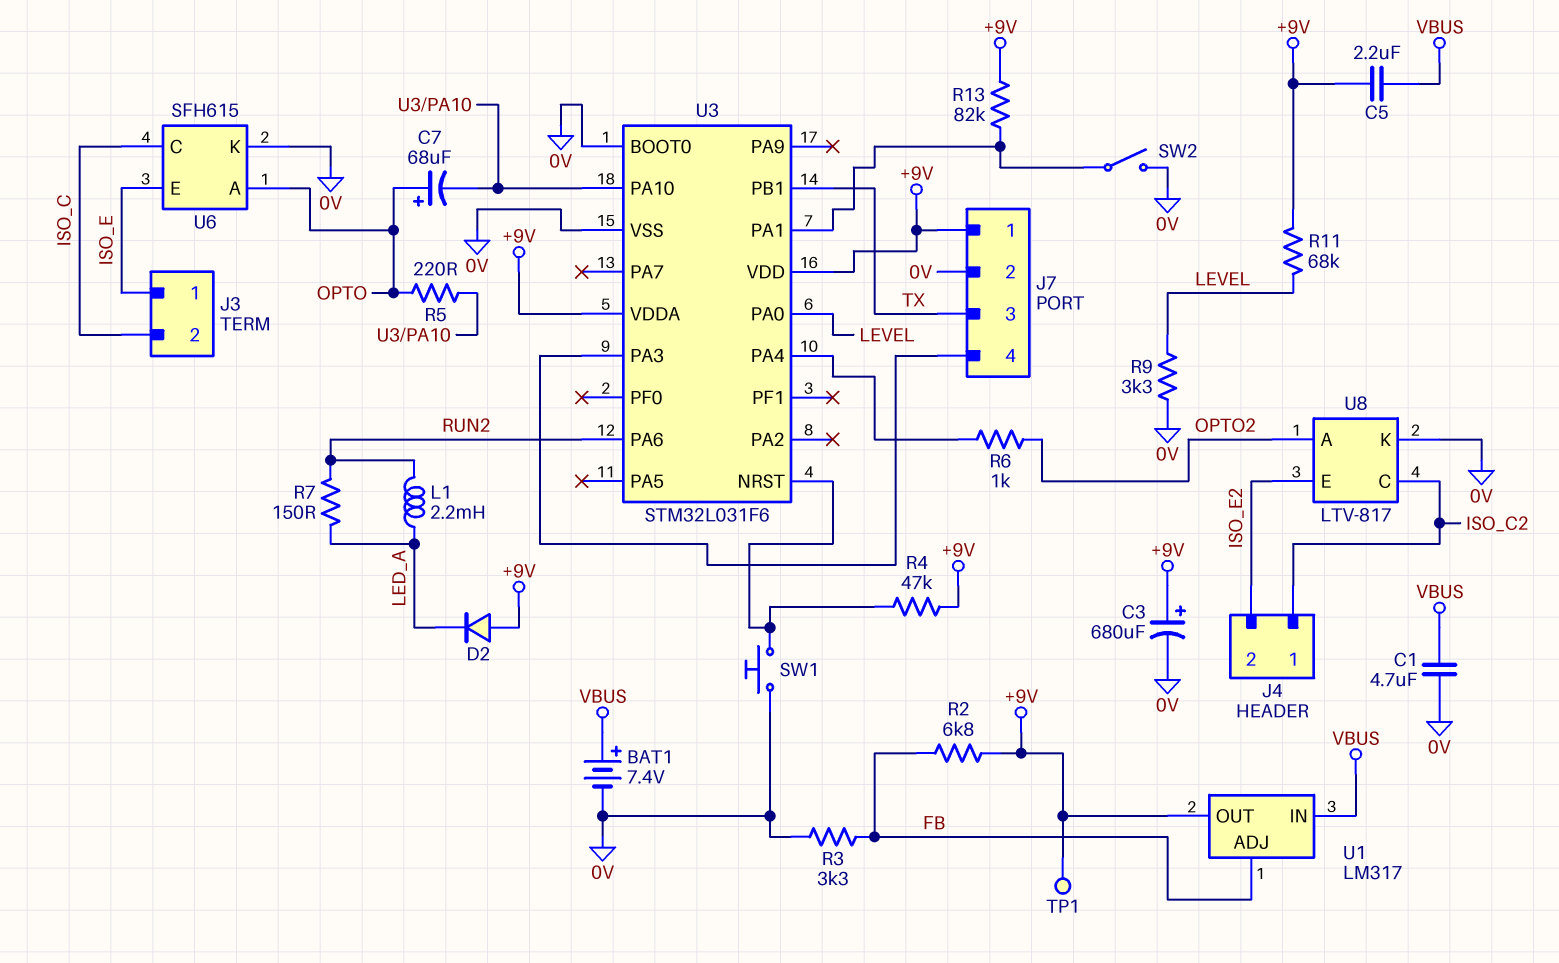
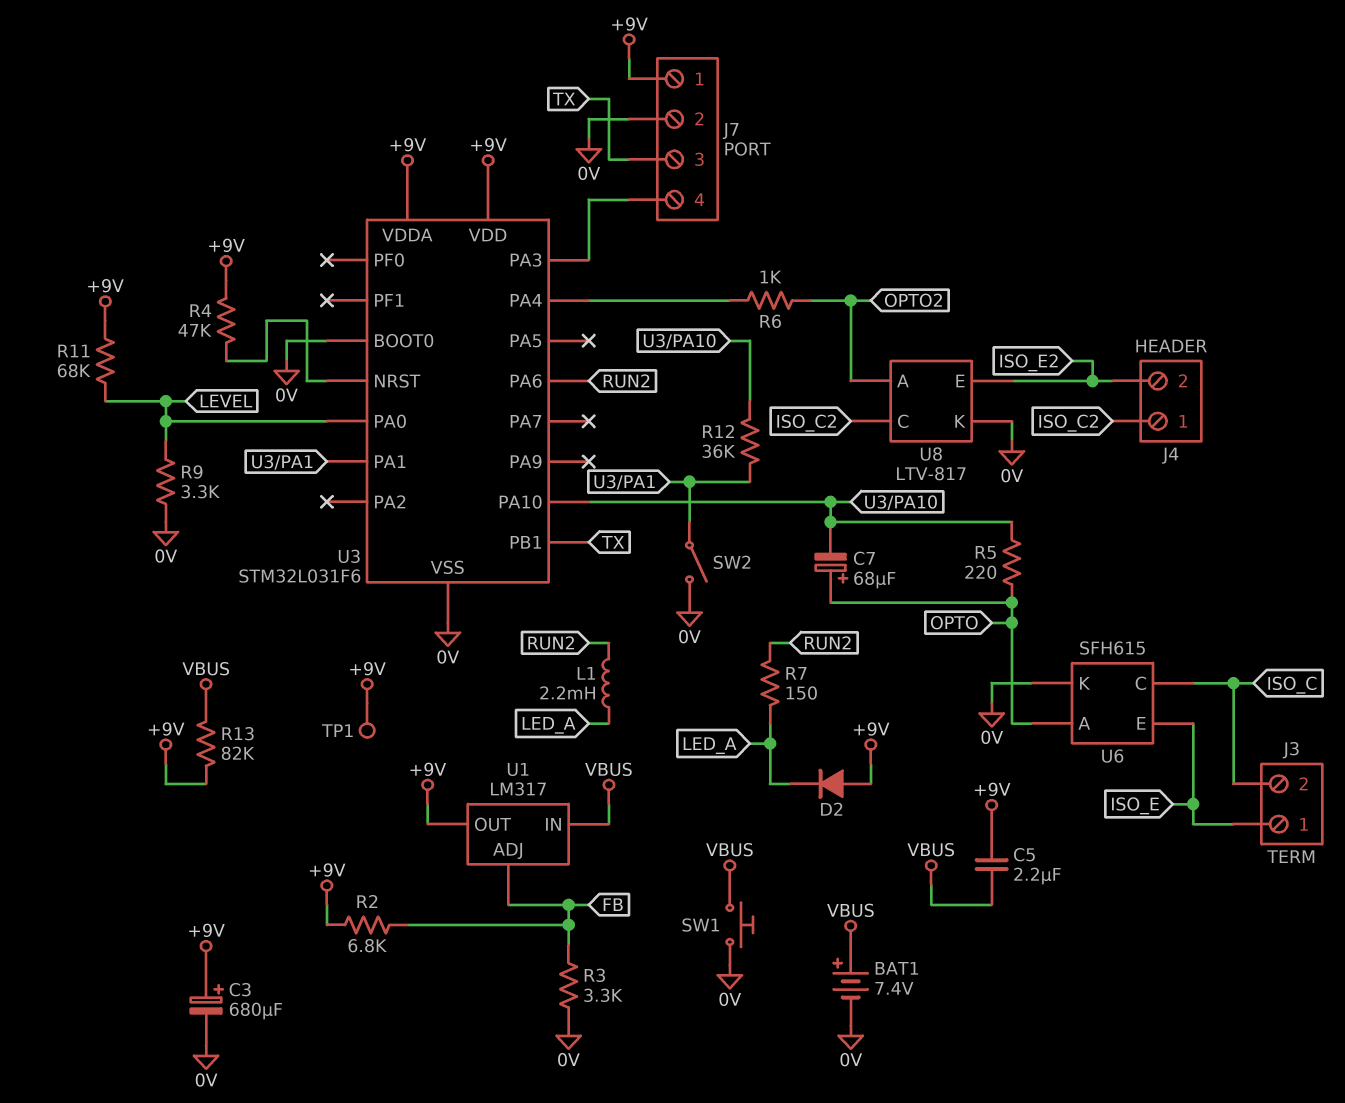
C1: 4.7uF (0V, VBUS) -> none
R12: none -> 36k (U3/PA1, U3/PA10)
R13: 82k (+9V, U3/PA1) -> 82k (+9V, VBUS)
SW1: button (0V, U3/NRST) -> button (0V, VBUS)

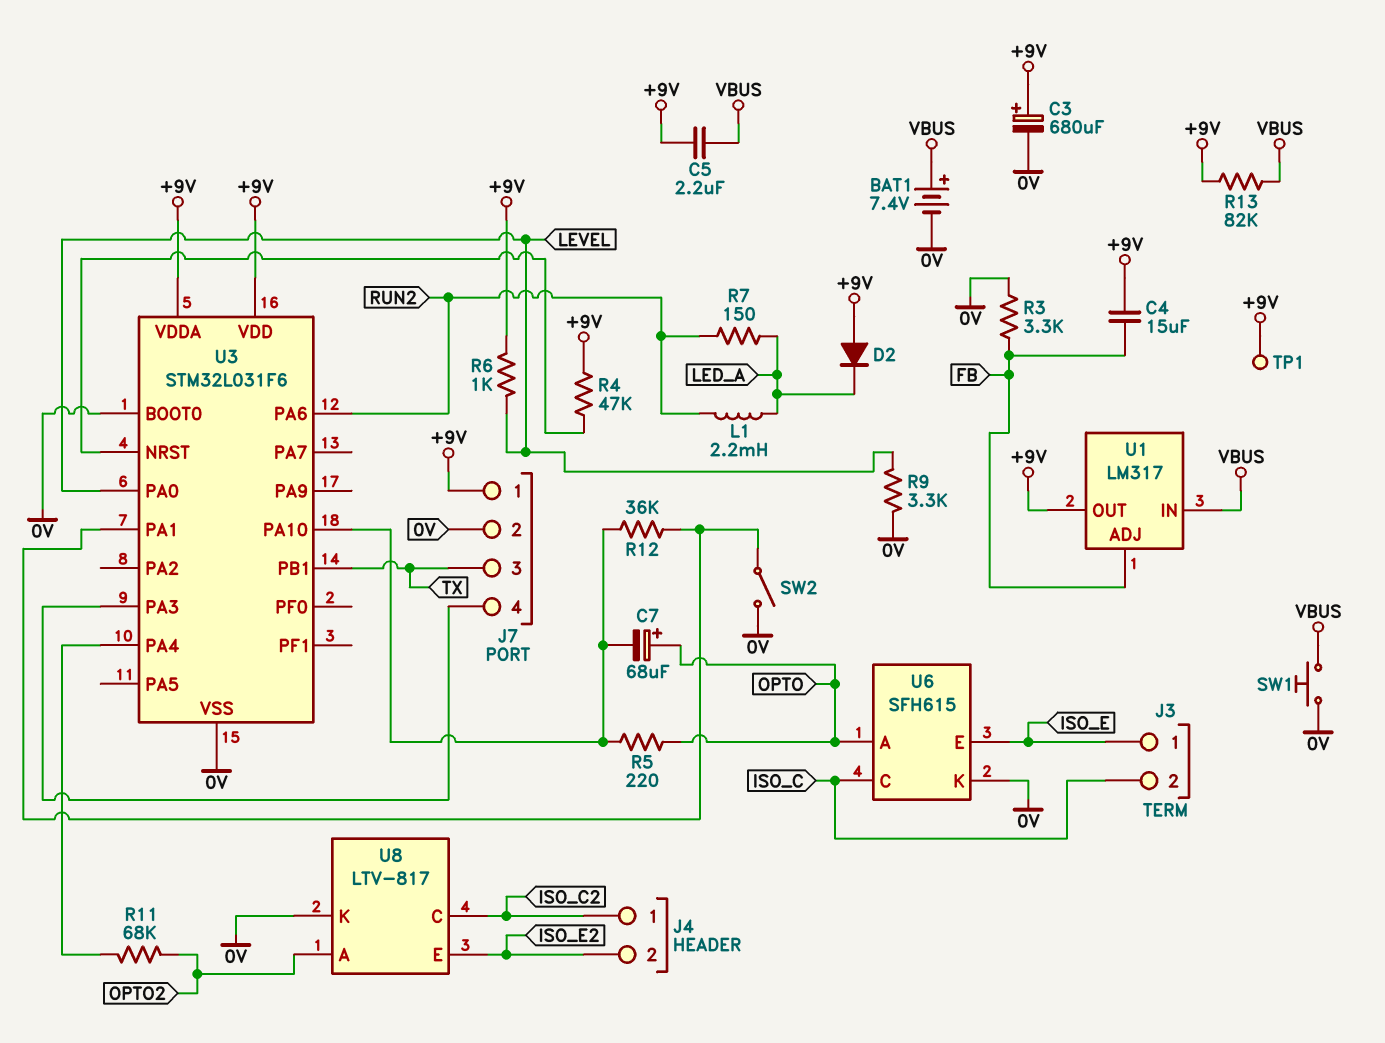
C4: none -> 15uF (+9V, FB)
R2: 6.8k (+9V, FB) -> none
R6: 1k (OPTO2, U3/PA4) -> 1k (+9V, LEVEL)
R11: 68k (+9V, LEVEL) -> 68k (OPTO2, U3/PA4)

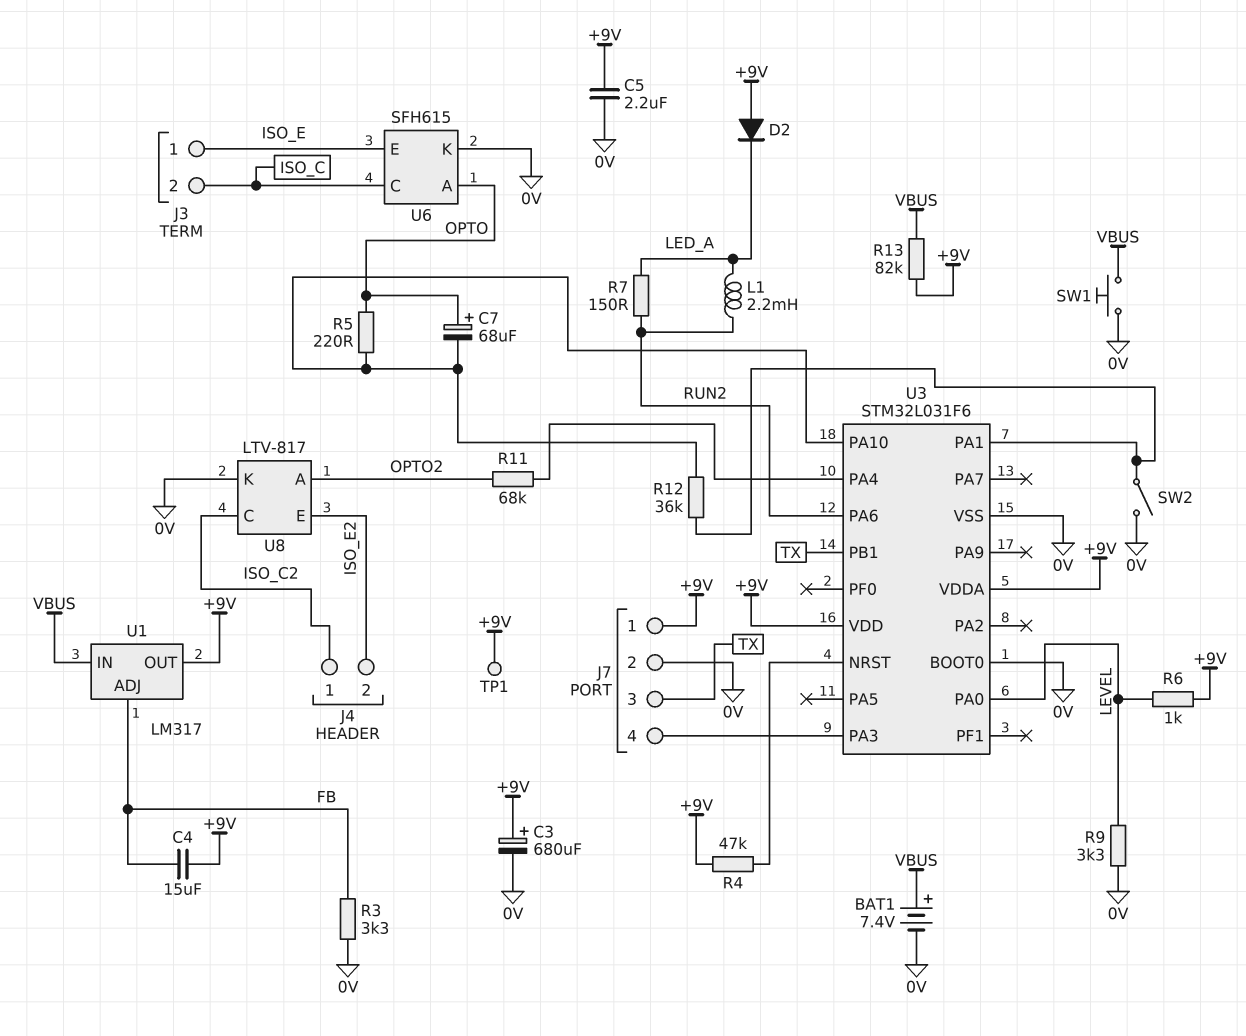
C5: 2.2uF (+9V, VBUS) -> 2.2uF (+9V, 0V)

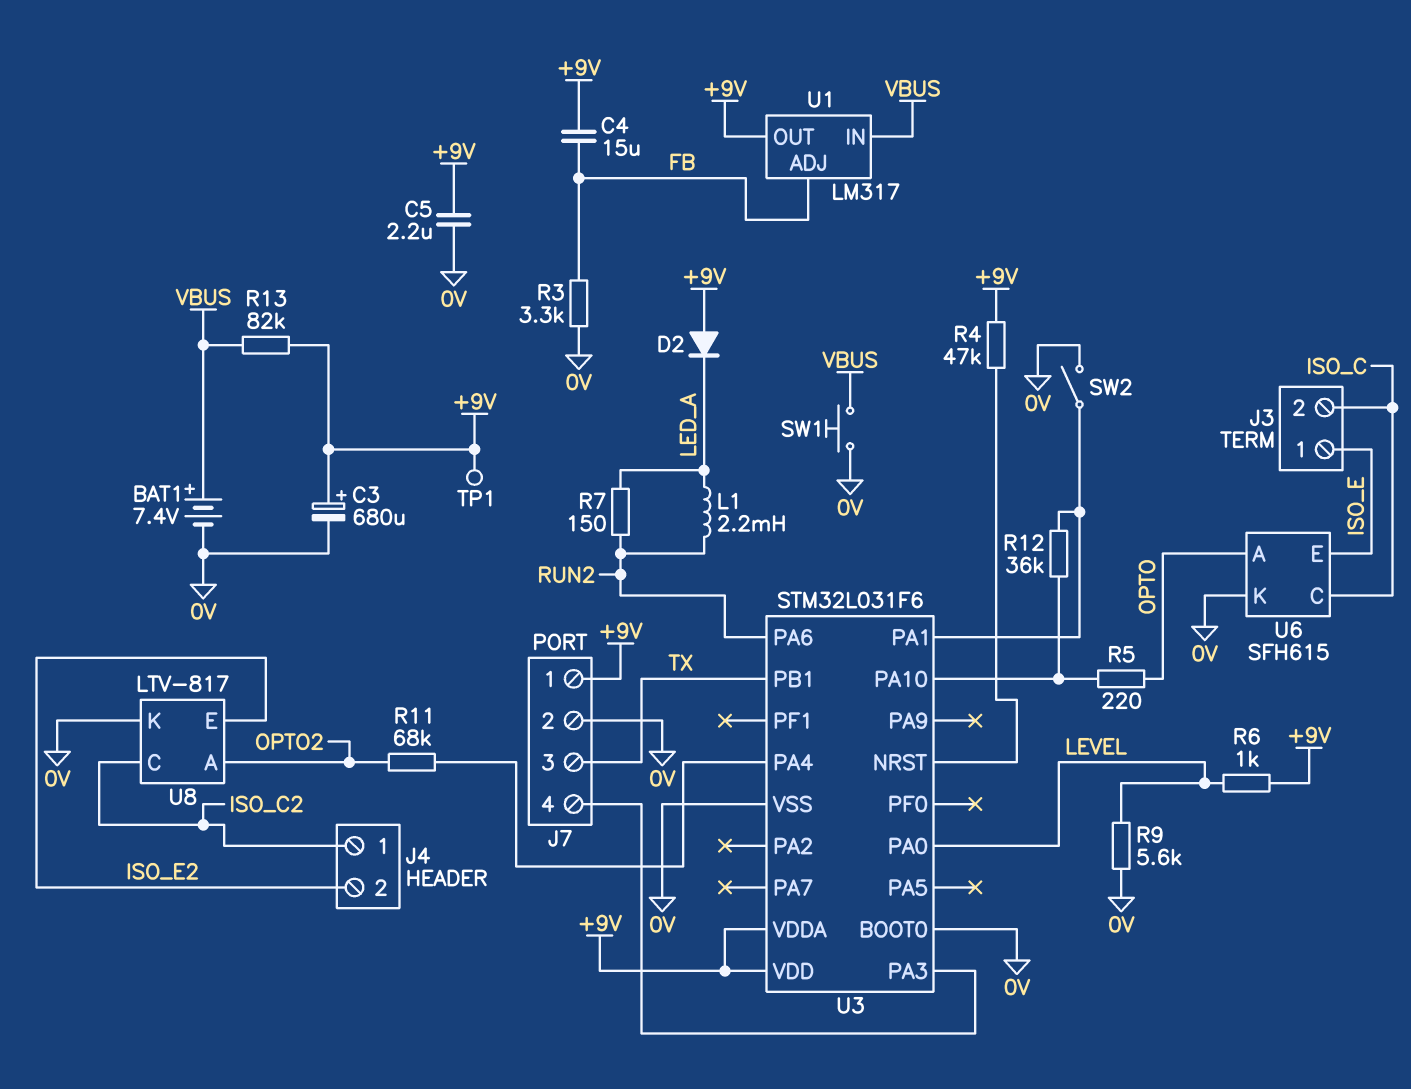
C7: 68uF (plus OPTO, minus U3/PA10) -> none
R9: 3.3k (0V, LEVEL) -> 5.6k (0V, LEVEL)

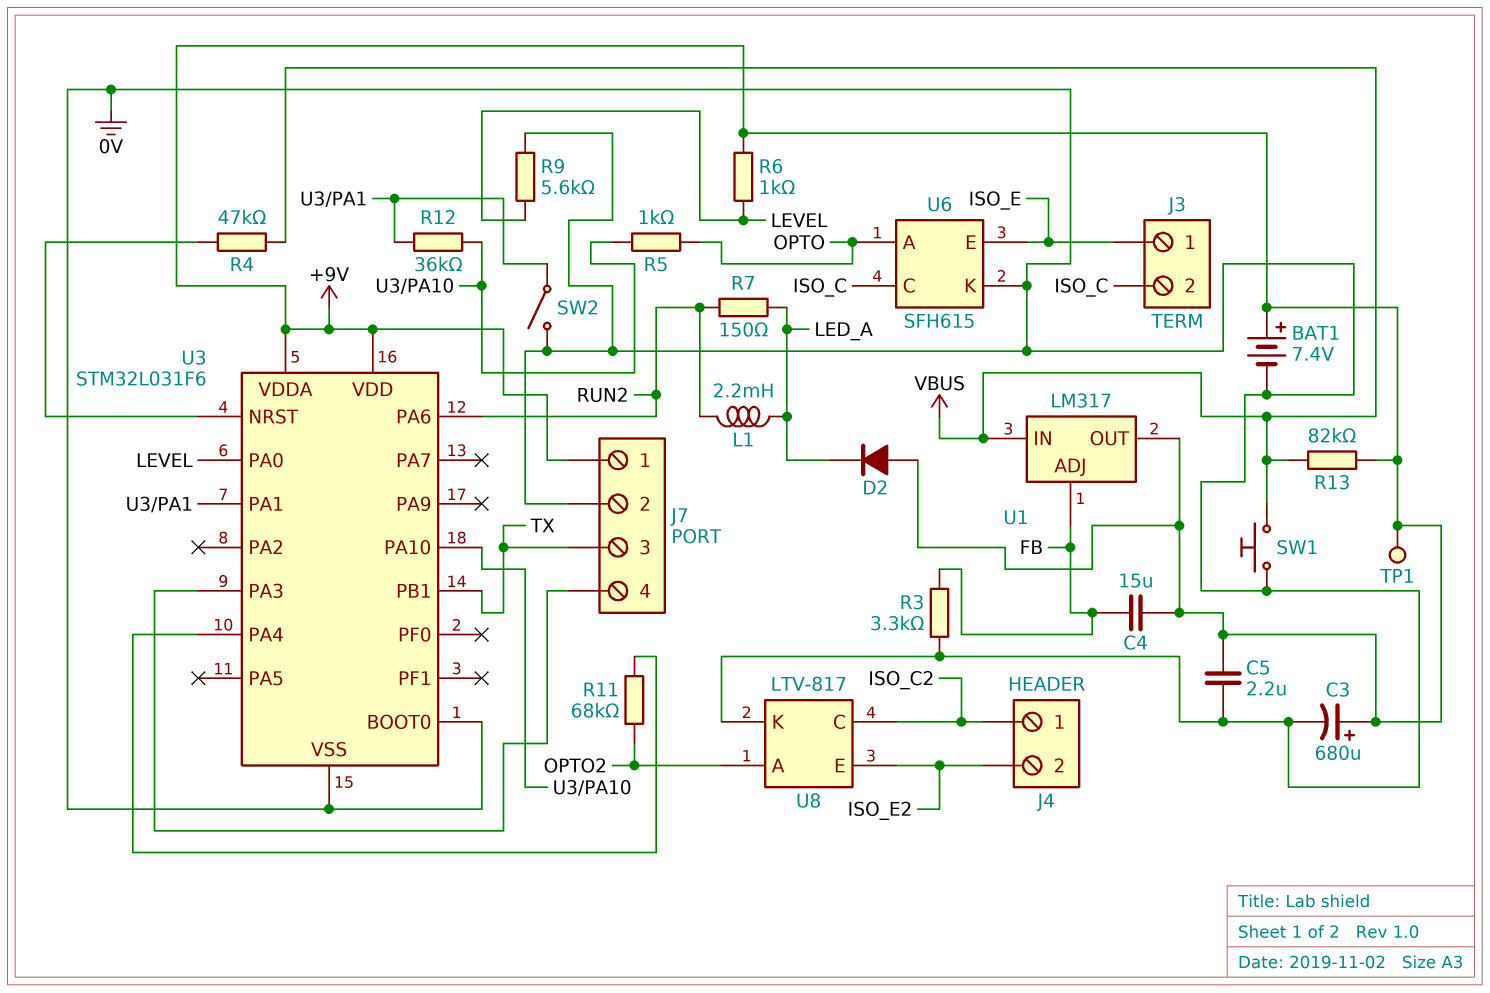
BAT1: 7.4V (plus VBUS, minus 0V) -> 7.4V (plus +9V, minus 0V)
R4: 47k (+9V, U3/NRST) -> 47k (U3/NRST, VBUS)
R5: 220 (OPTO, U3/PA10) -> 1k (OPTO, U3/PA10)

